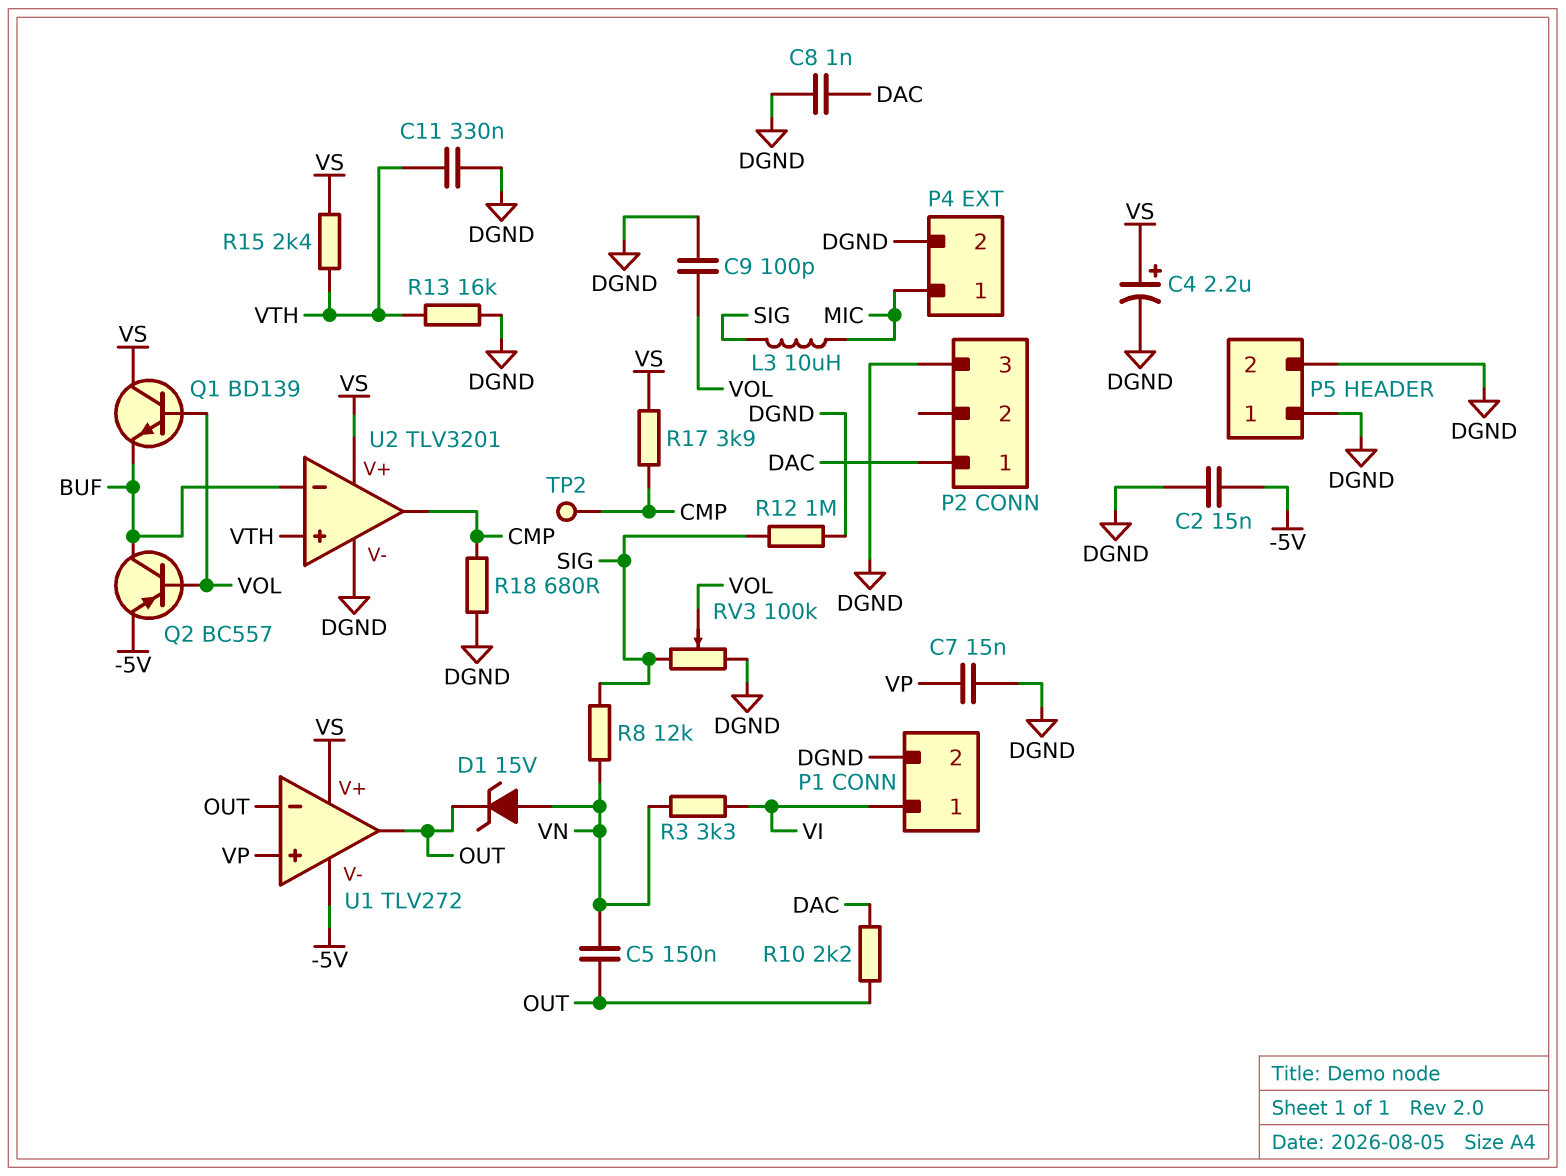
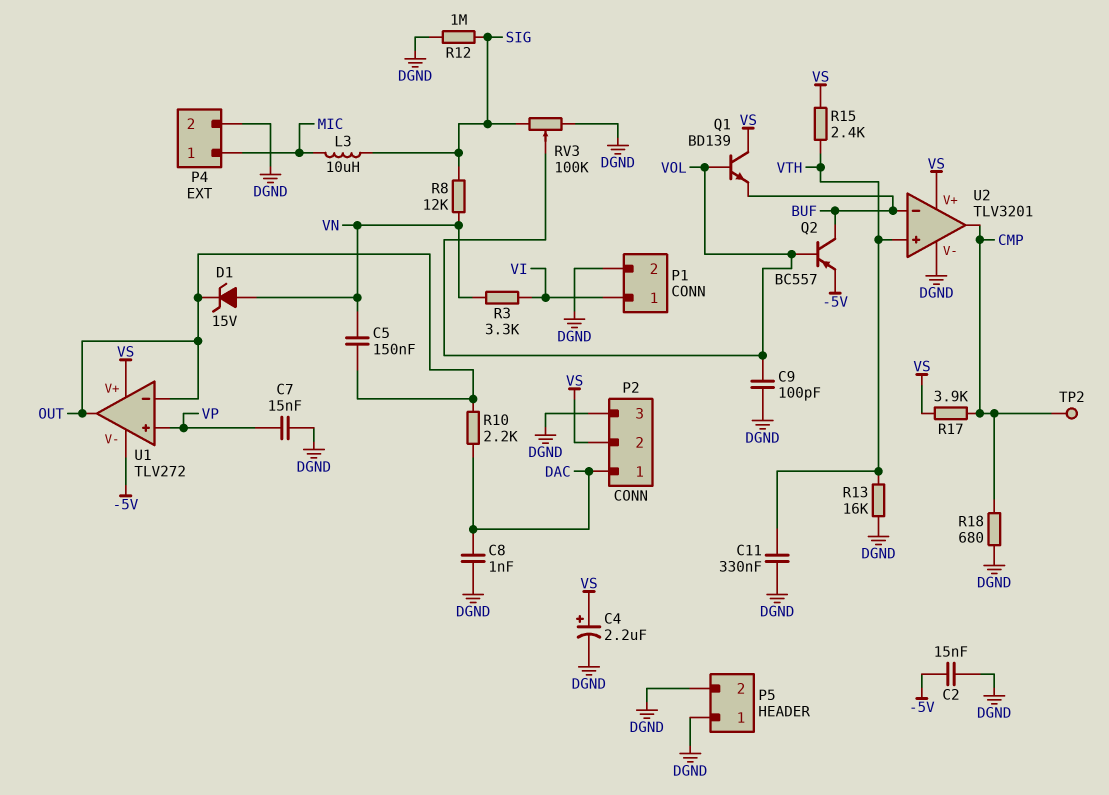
P2 pin 2: none -> VS

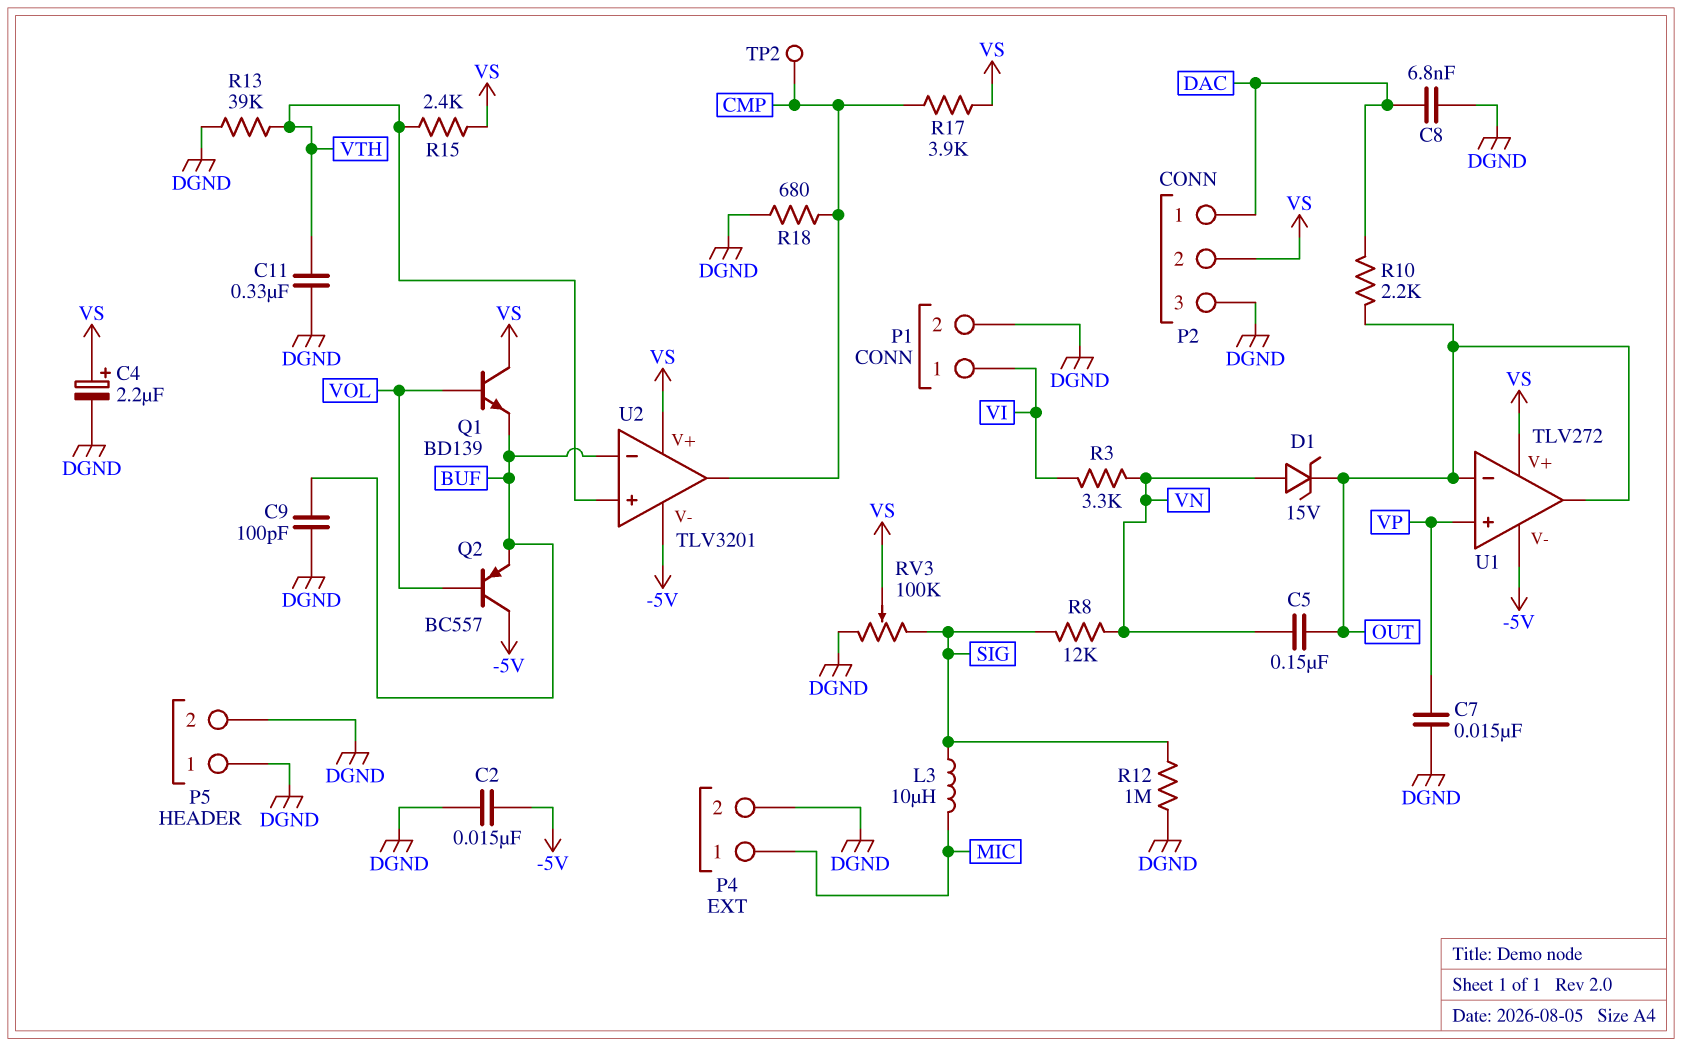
C8: 1nF (DAC, DGND) -> 6.8nF (DAC, DGND)
C9: 100pF (DGND, VOL) -> 100pF (BUF, DGND)
Q2: PNP BC557 (B VOL, C BUF, E -5V) -> PNP BC557 (B VOL, C -5V, E BUF)
R13: 16k (DGND, VTH) -> 39k (DGND, VTH)
RV3: 100k (DGND, SIG, wiper VOL) -> 100k (DGND, SIG, wiper VS)
U2 pin V-: DGND -> -5V

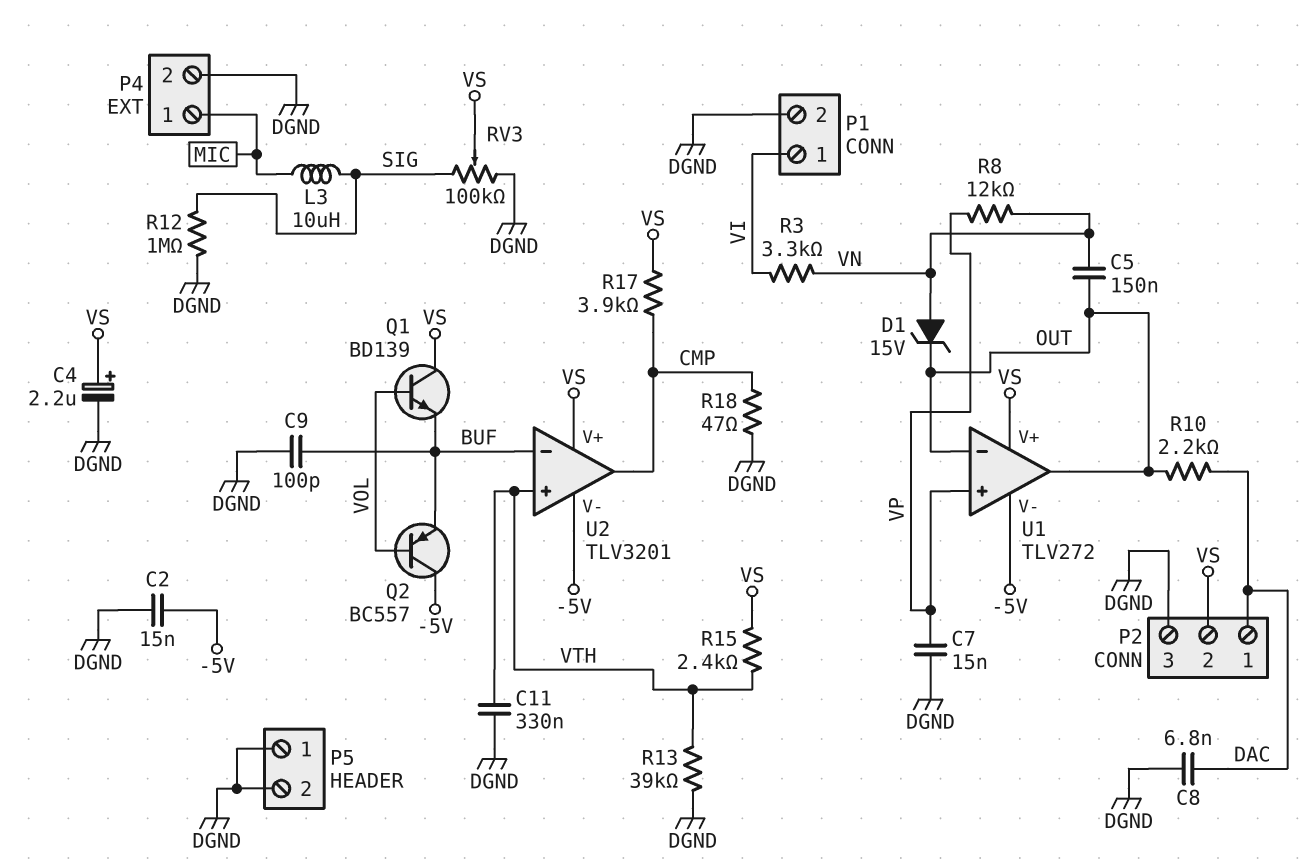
R8: 12k (SIG, VN) -> 12k (VN, VP)
R18: 680 (CMP, DGND) -> 47 (CMP, DGND)
TP2: test point (CMP) -> none

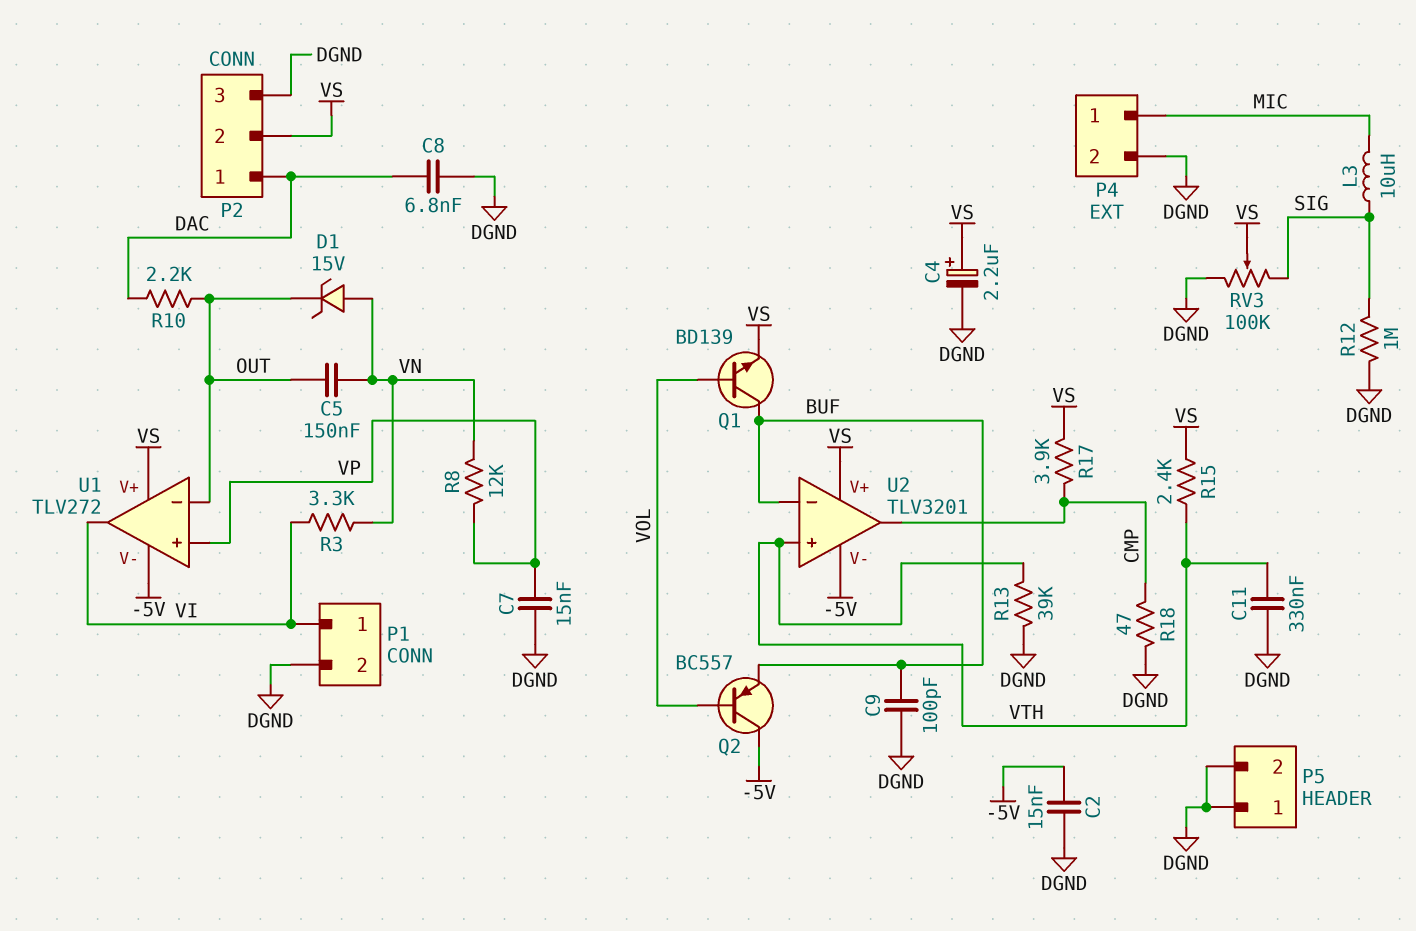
Q1: NPN BD139 (B VOL, C VS, E BUF) -> NPN BD139 (B VOL, C BUF, E VS)
U1 pin out: OUT -> VI

